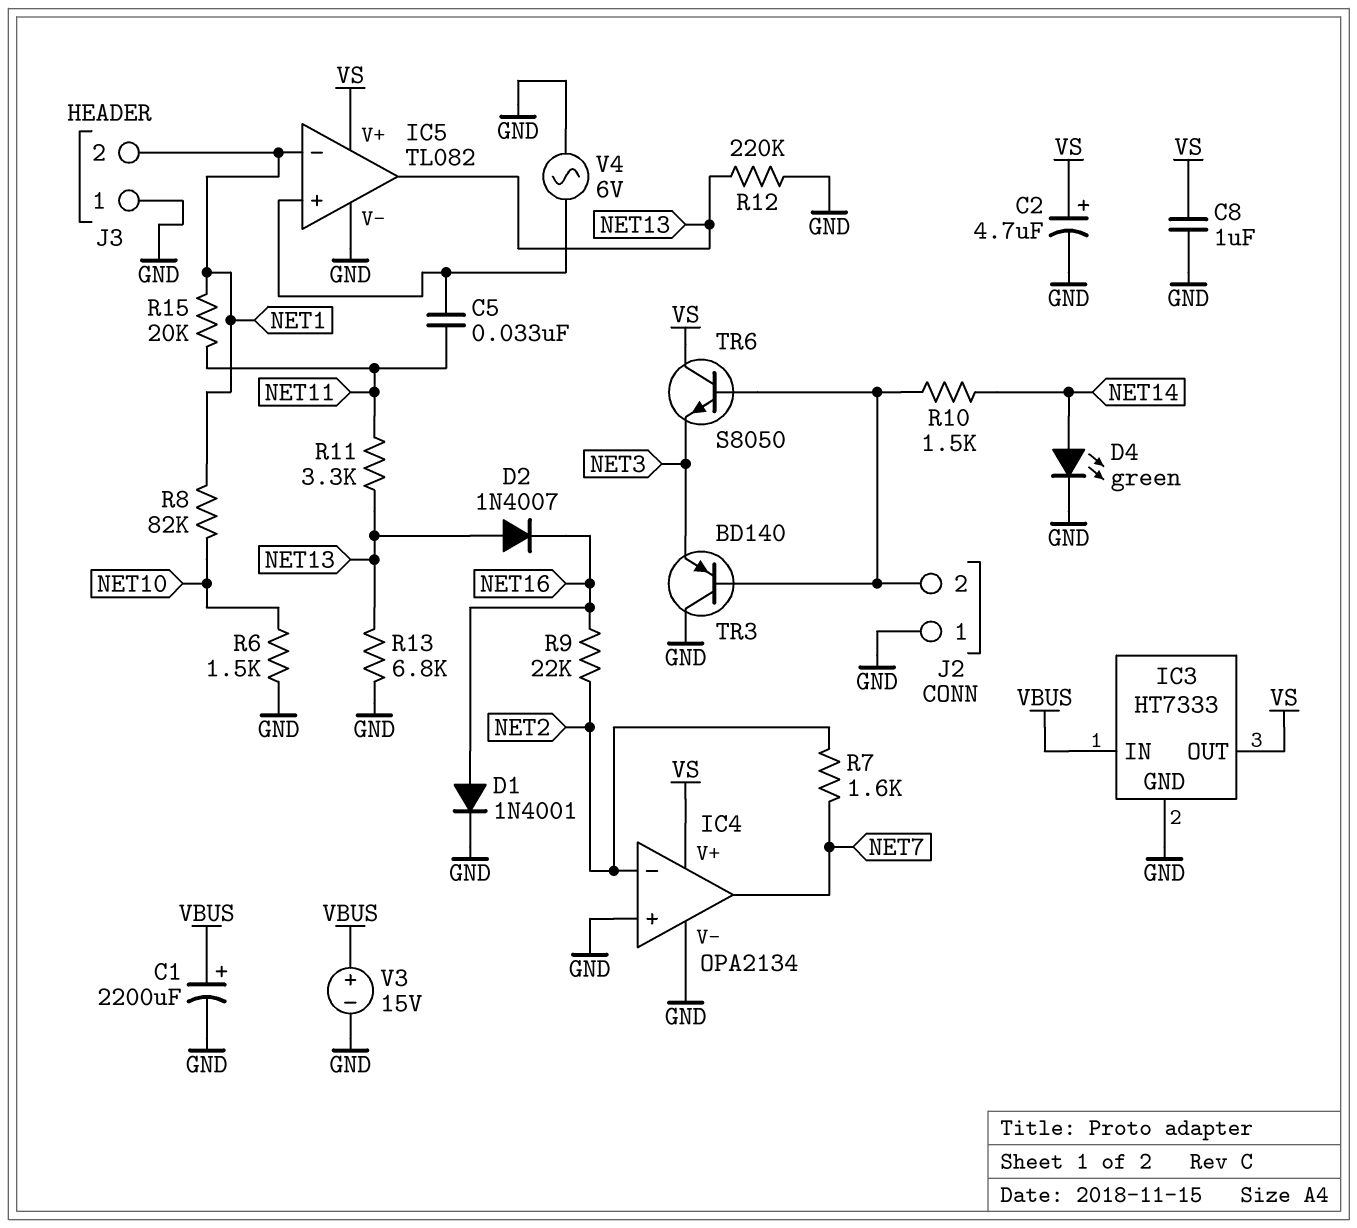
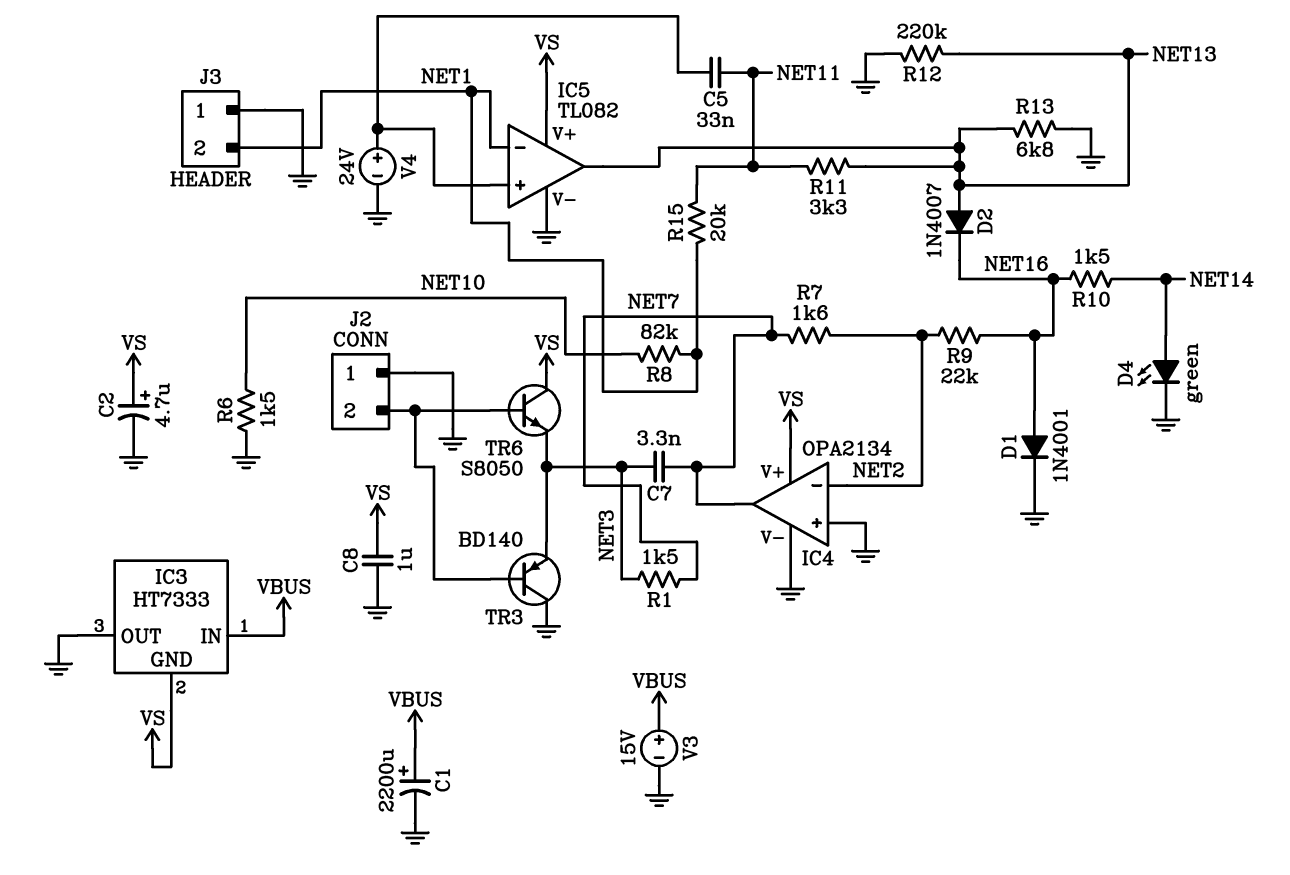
C7: none -> 3.3nF (NET3, NET7)
IC3 pin GND: GND -> VS
IC3 pin OUT: VS -> GND
R1: none -> 1.5k (NET3, NET7)
R10: 1.5k (J2/2, NET14) -> 1.5k (NET14, NET16)
V4: AC 6V (GND, IC5/in+) -> 24V (plus IC5/in+, minus GND)

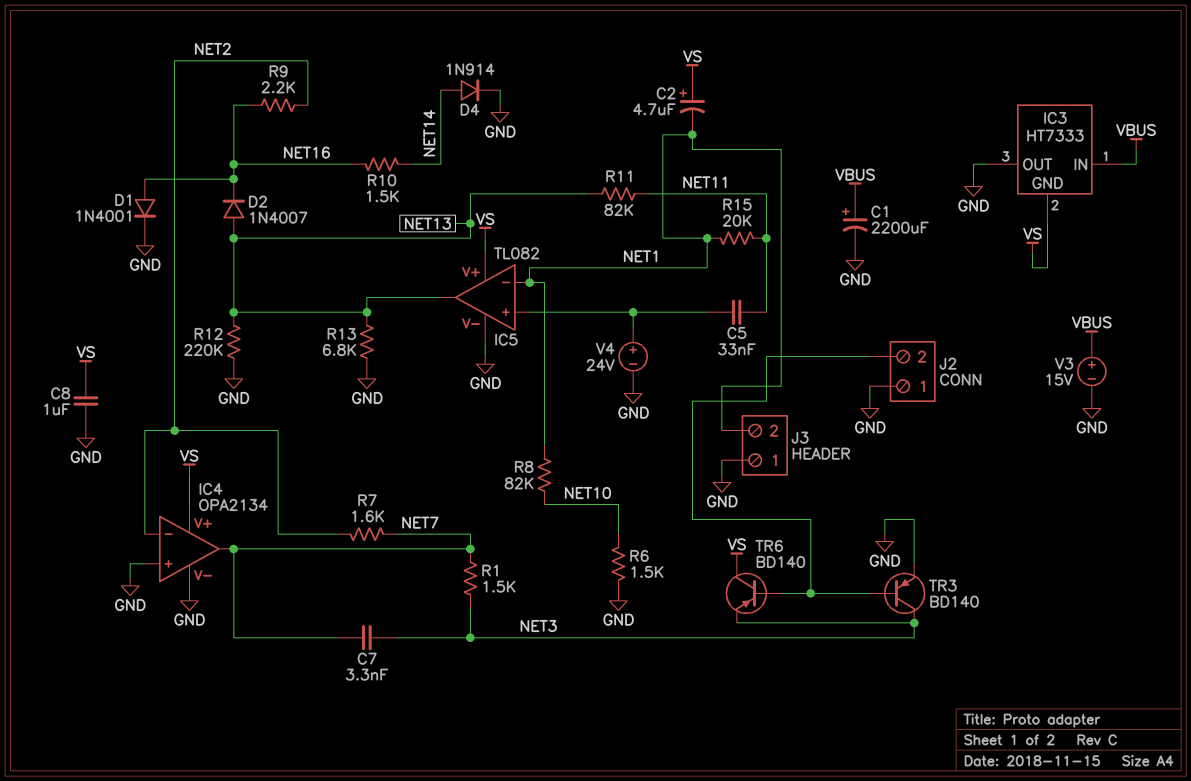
C2: 4.7uF (plus VS, minus GND) -> 4.7uF (plus VS, minus NET1)
D4: LED green (A NET14, K GND) -> diode 1N914 (A NET14, K GND)
R9: 22k (NET2, NET16) -> 2.2k (NET2, NET16)
R11: 3.3k (NET11, NET13) -> 82k (NET11, NET13)
TR3: PNP BD140 (B J2/2, C GND, E NET3) -> PNP BD140 (B J2/2, C NET3, E GND)
TR6: NPN S8050 (B J2/2, C VS, E NET3) -> PNP BD140 (B J2/2, C VS, E NET3)

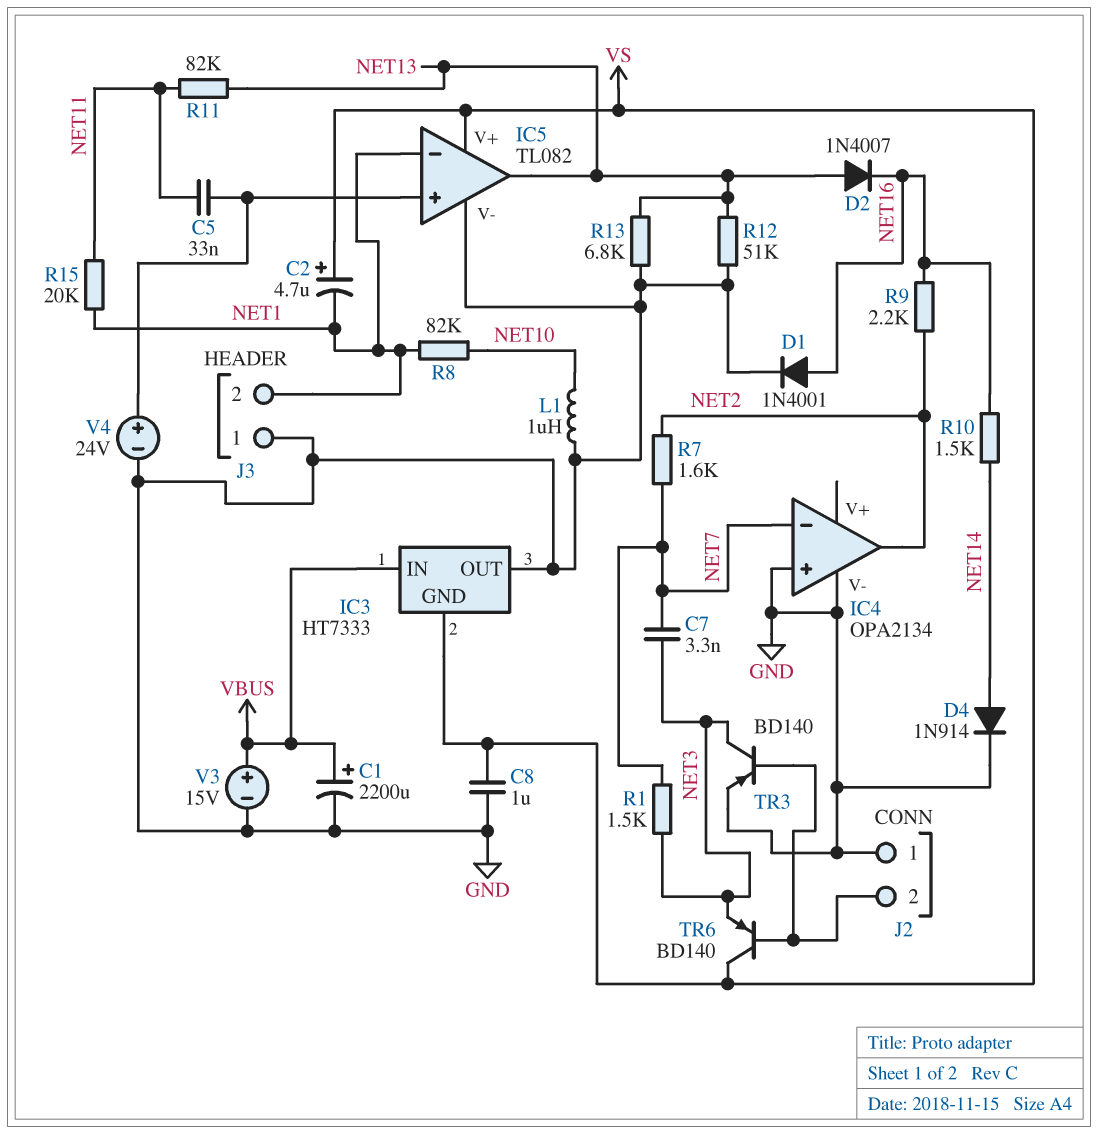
IC4 pin V+: VS -> none
IC4 pin in-: NET2 -> NET7
IC4 pin out: NET7 -> NET2
L1: none -> 1uH (GND, NET10)
R6: 1.5k (GND, NET10) -> none
R12: 220k (GND, NET13) -> 51k (GND, NET13)

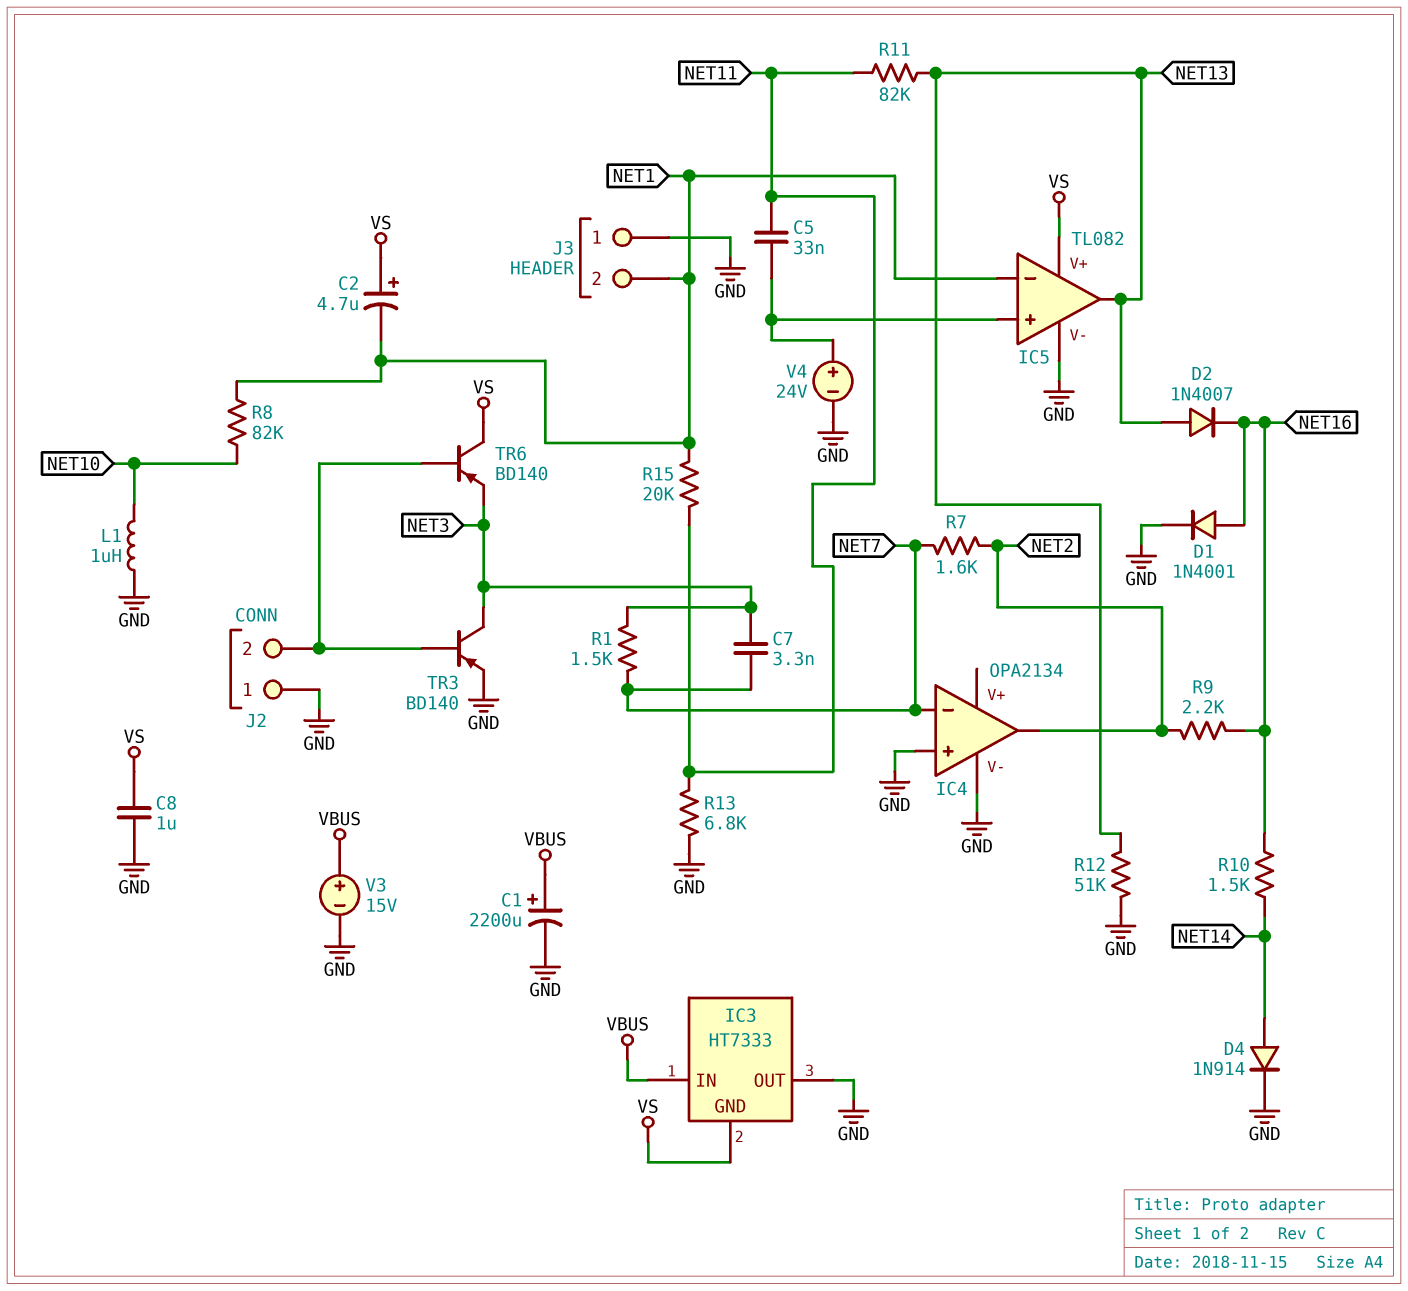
R13: 6.8k (GND, NET13) -> 6.8k (GND, NET11)

